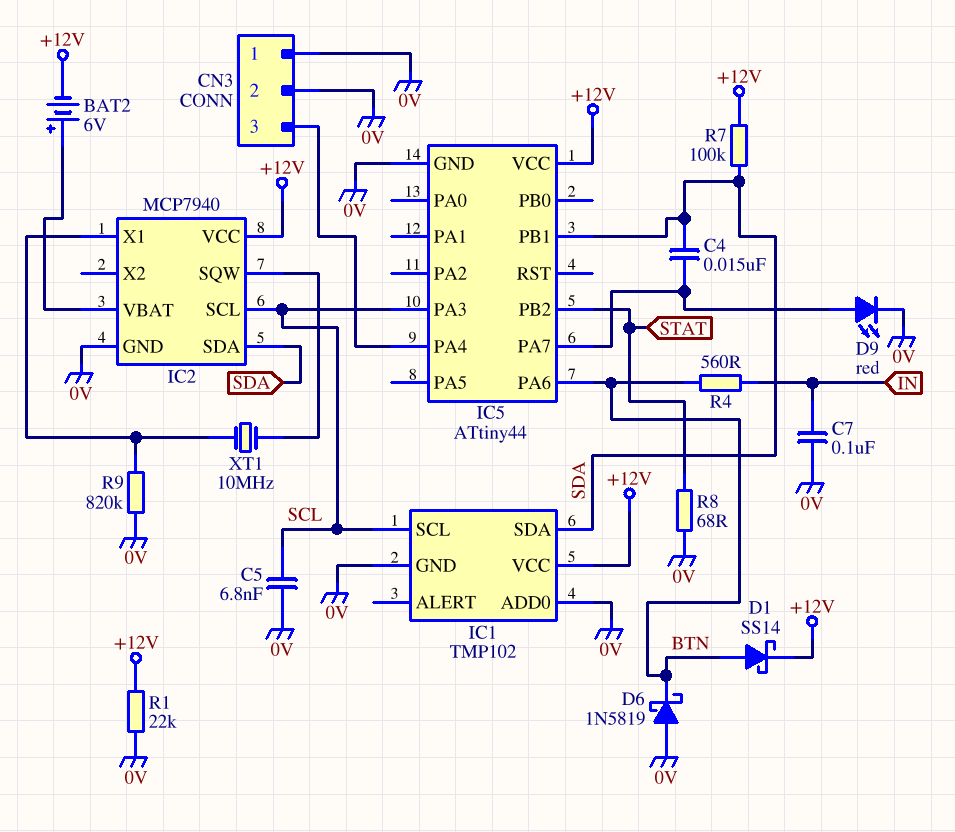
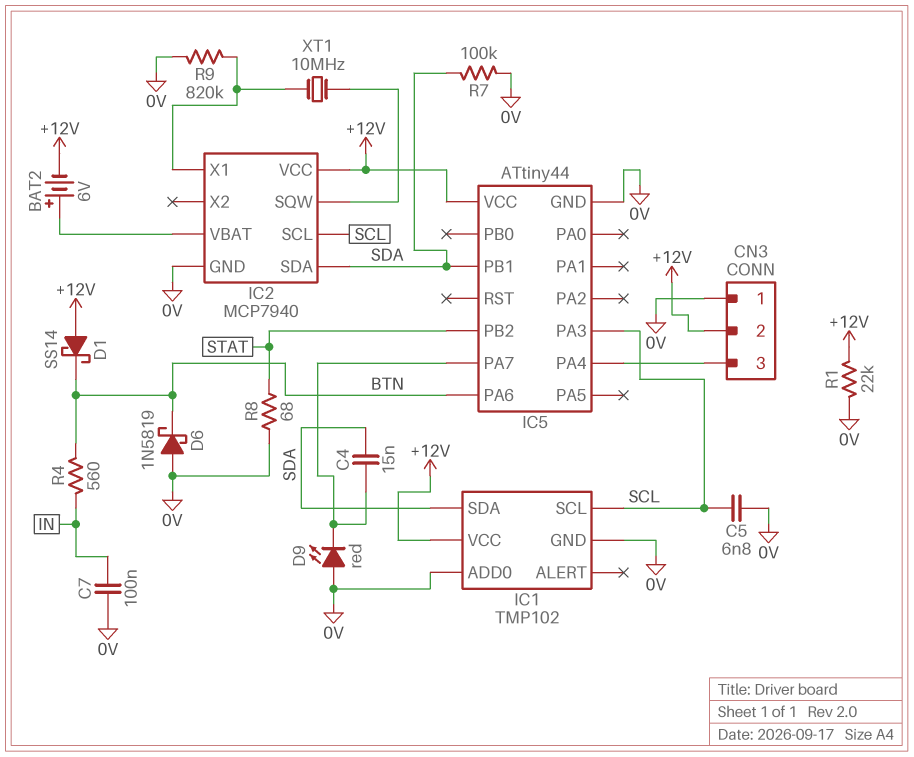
CN3 pin 2: 0V -> +12V
D1: schottky SS14 (A BTN, K +12V) -> schottky SS14 (A +12V, K BTN)
D9: LED red (A IC5/PA7, K 0V) -> LED red (A 0V, K IC5/PA7)
R7: 100k (+12V, SDA) -> 100k (0V, SDA)

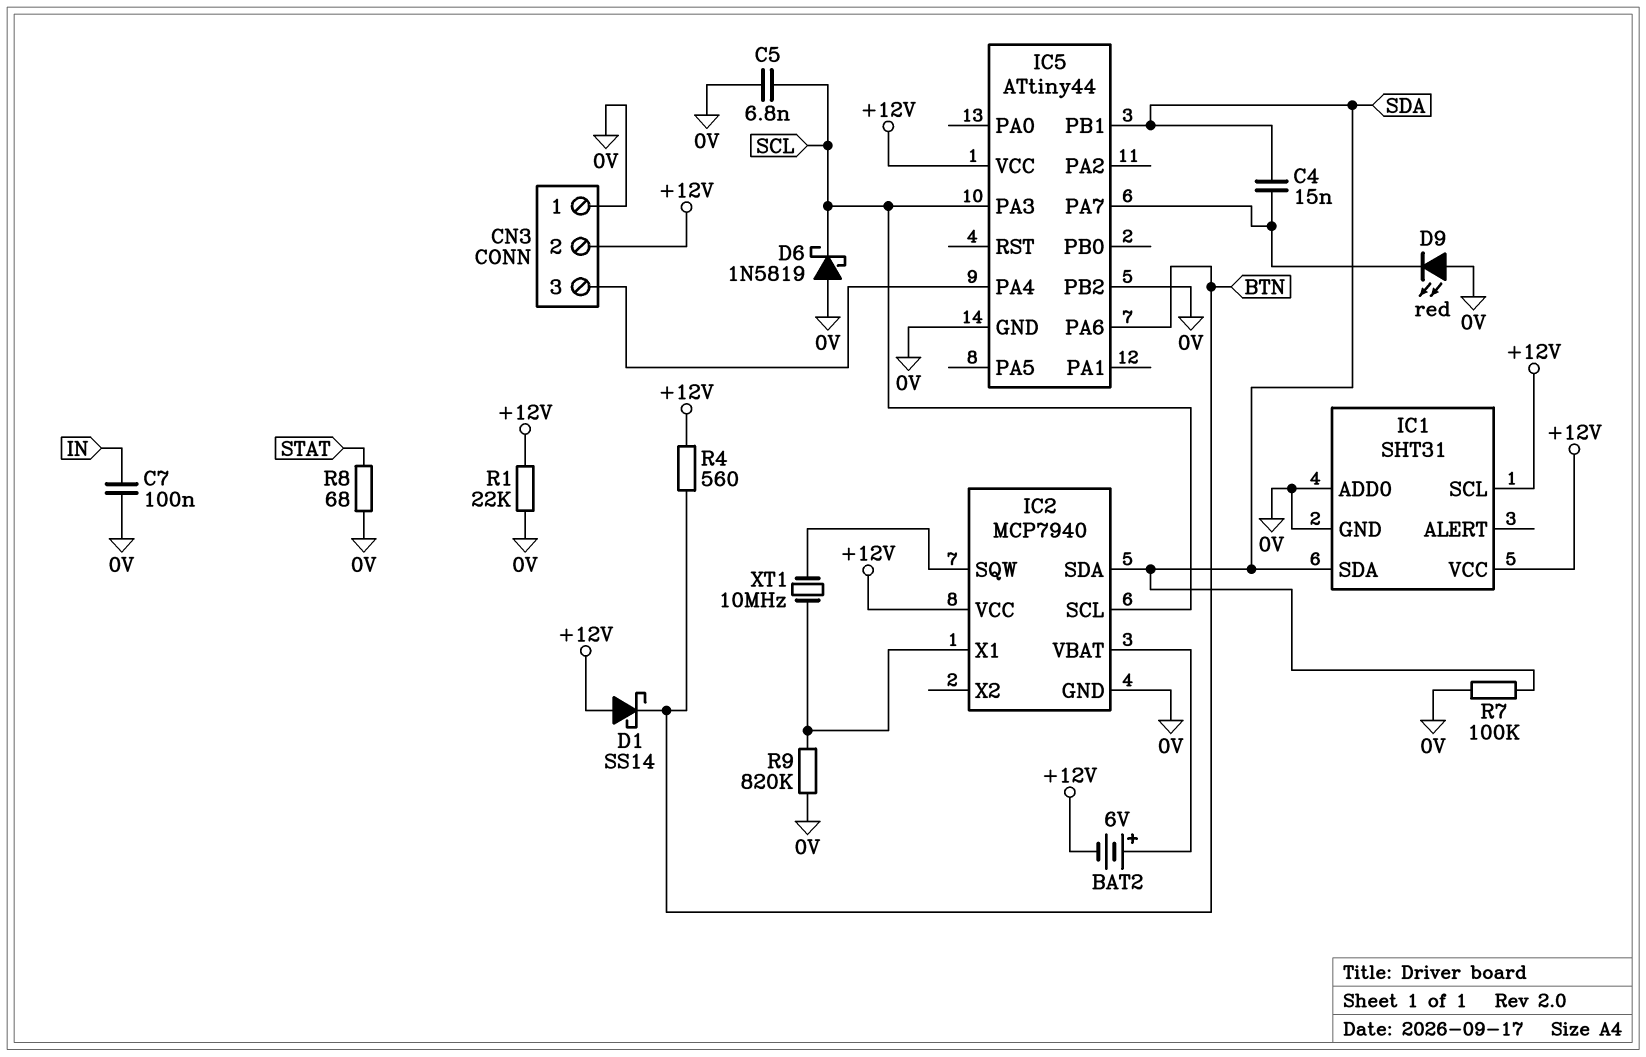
D6: schottky 1N5819 (A 0V, K BTN) -> schottky 1N5819 (A 0V, K SCL)
IC1: TMP102 -> SHT31
IC1 pin SCL: SCL -> +12V
IC5 pin PB2: STAT -> 0V
R4: 560 (BTN, IN) -> 560 (+12V, BTN)

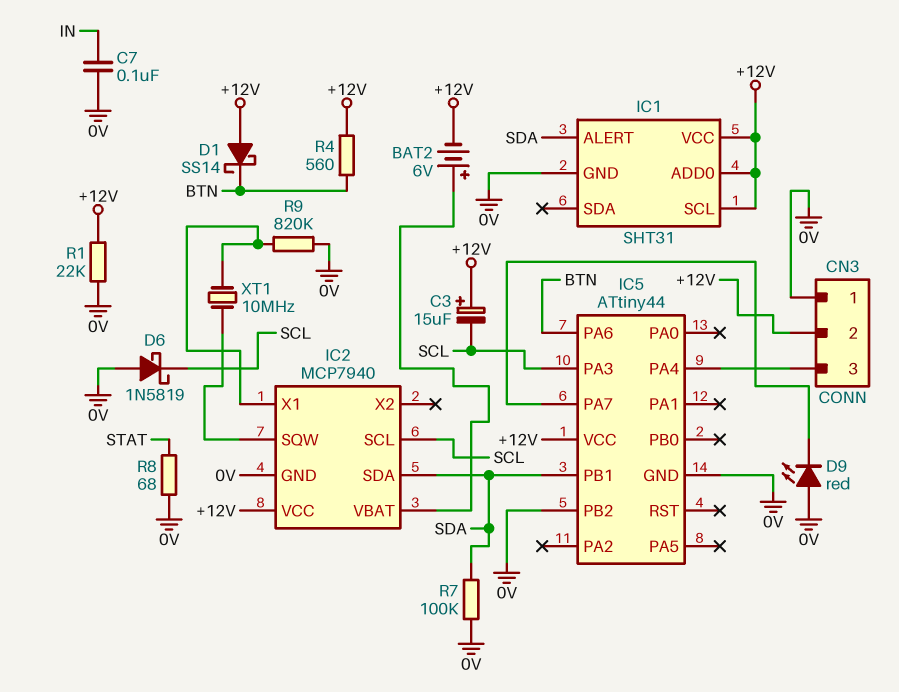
C3: none -> 15uF (plus +12V, minus SCL)
C4: 15nF (IC5/PA7, SDA) -> none
C5: 6.8nF (0V, SCL) -> none
IC1 pin ADD0: 0V -> +12V
IC1 pin ALERT: none -> SDA
IC1 pin SDA: SDA -> none

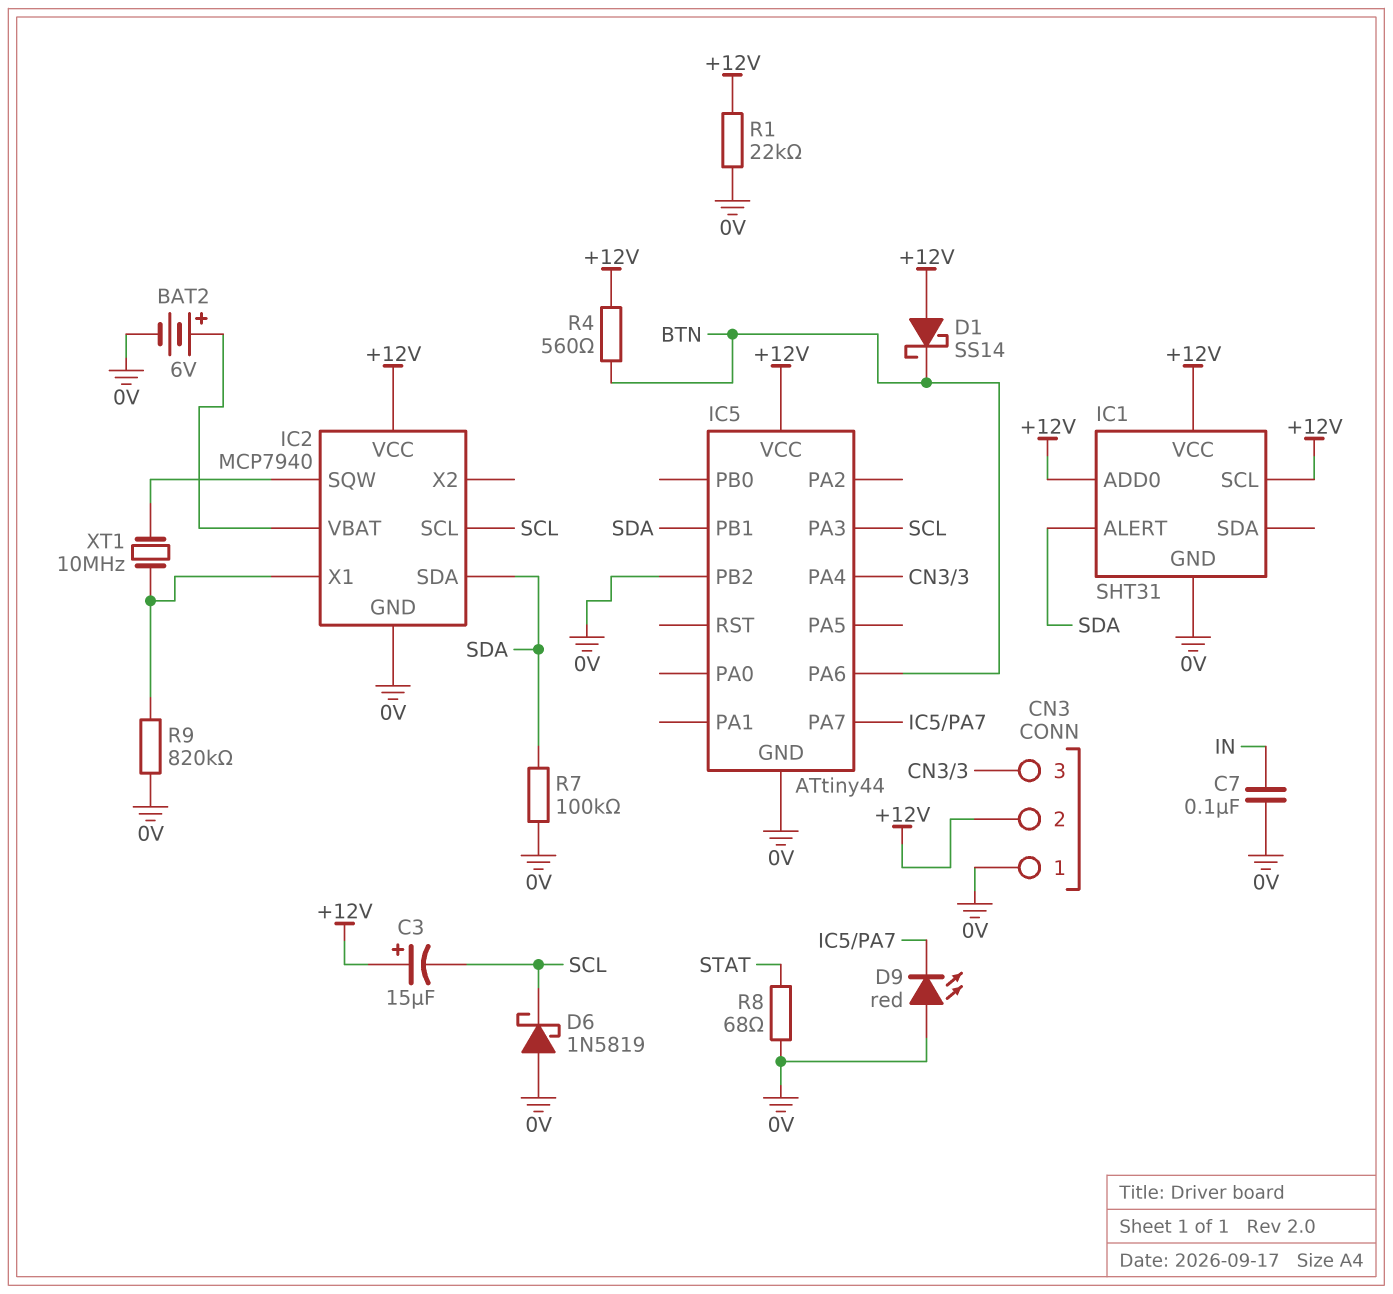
BAT2: 6V (plus IC2/VBAT, minus +12V) -> 6V (plus IC2/VBAT, minus 0V)

